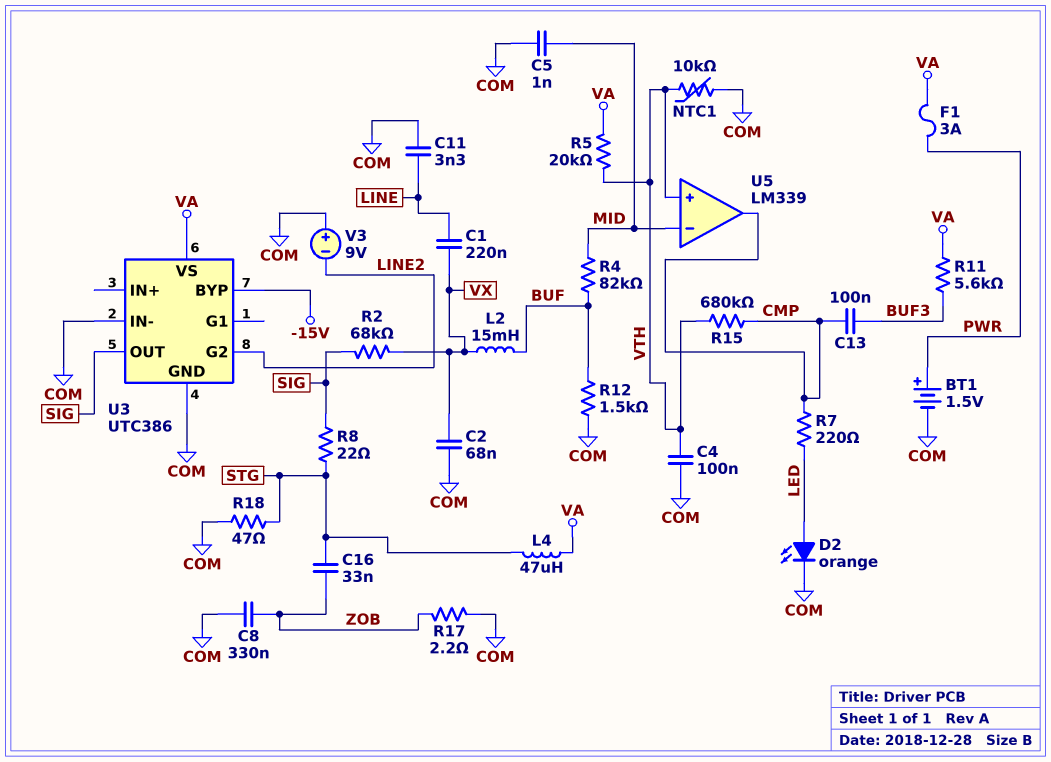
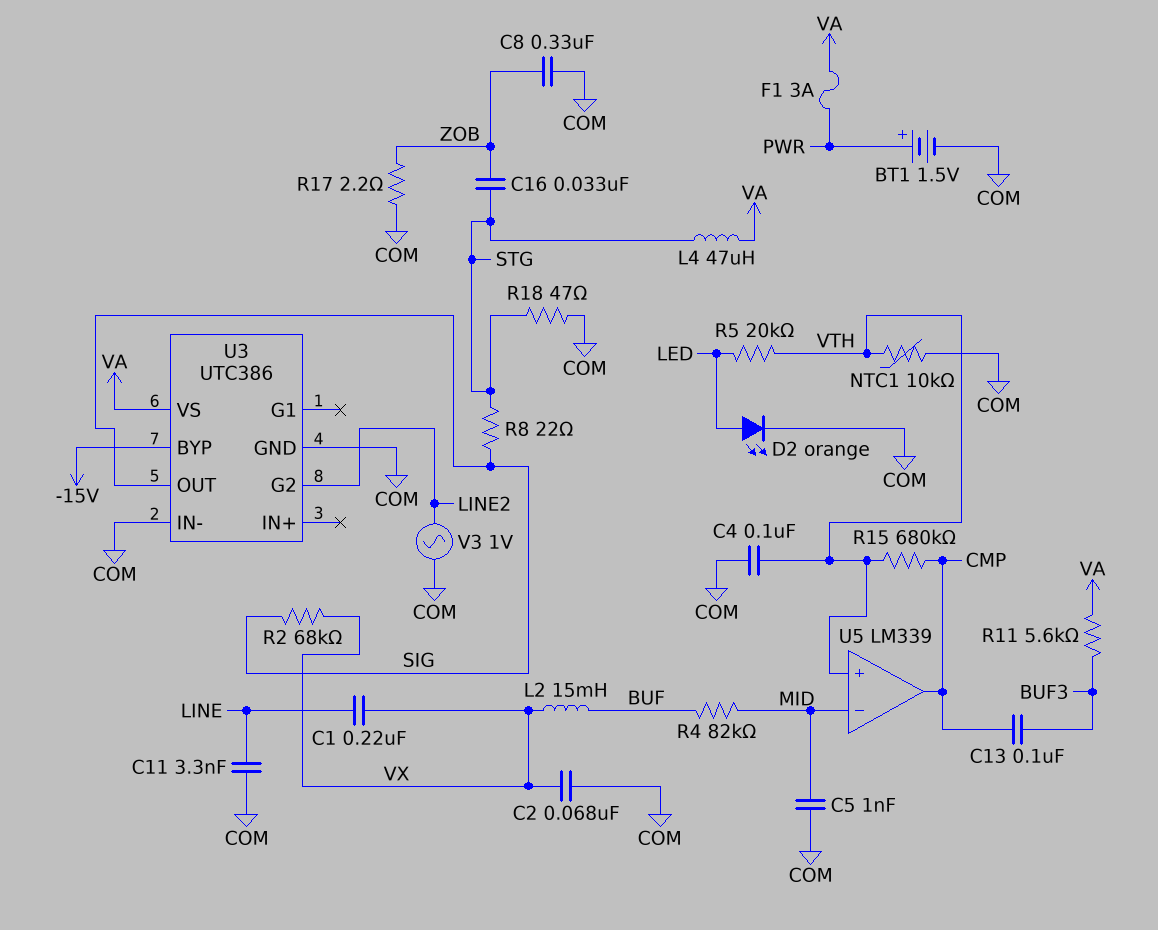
R5: 20k (VA, VTH) -> 20k (LED, VTH)
R7: 220 (CMP, LED) -> none
R12: 1.5k (BUF, COM) -> none
V3: 9V (plus COM, minus LINE2) -> AC 1V (COM, LINE2)

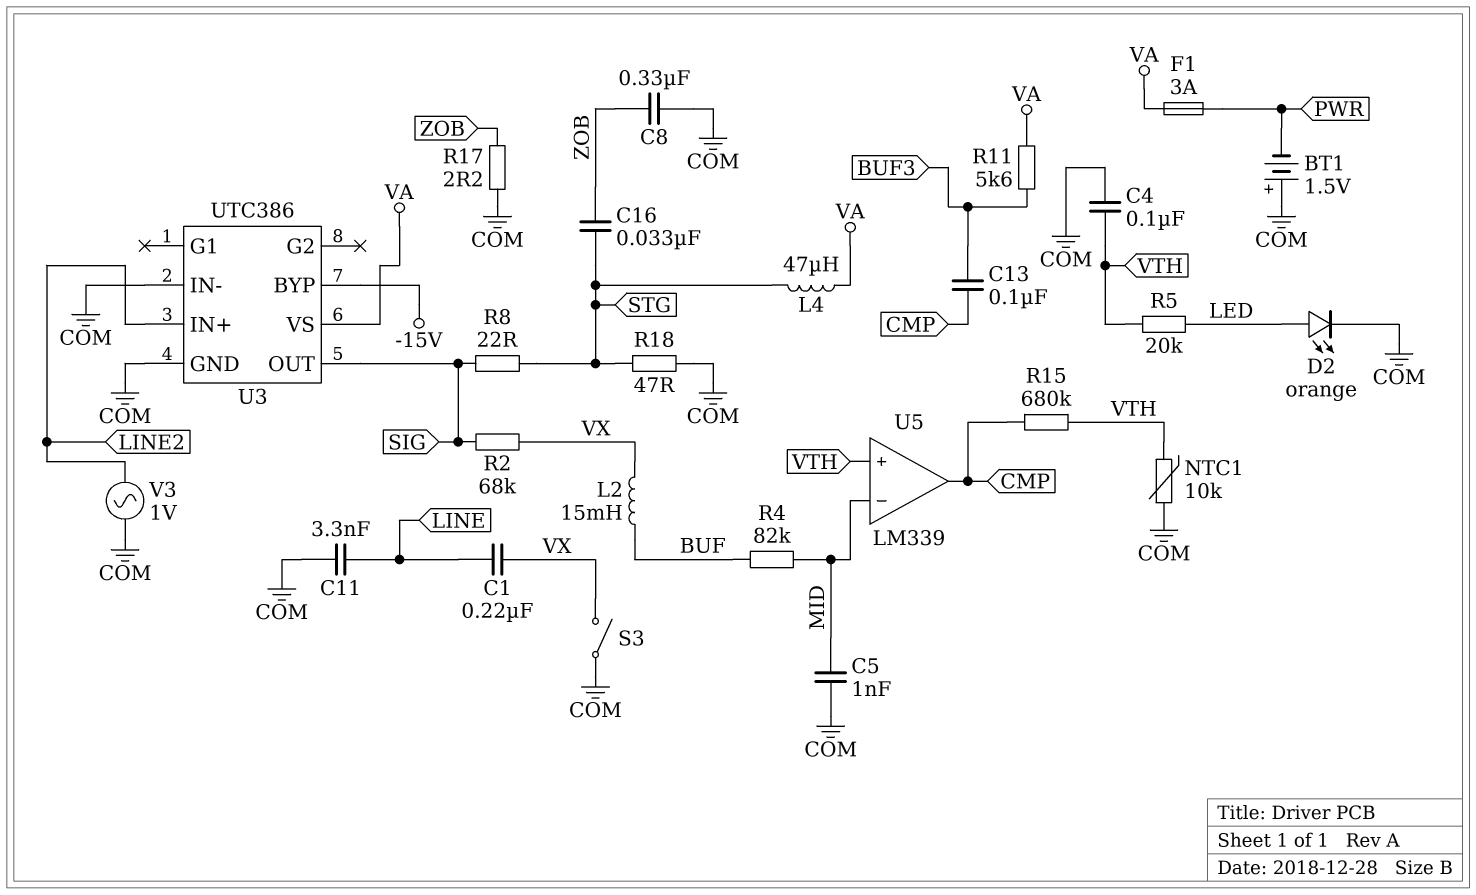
BT1: 1.5V (plus PWR, minus COM) -> 1.5V (plus COM, minus PWR)
C2: 68nF (COM, VX) -> none
S3: none -> switch (COM, VX)
U3 pin G2: LINE2 -> none
U3 pin IN+: none -> LINE2

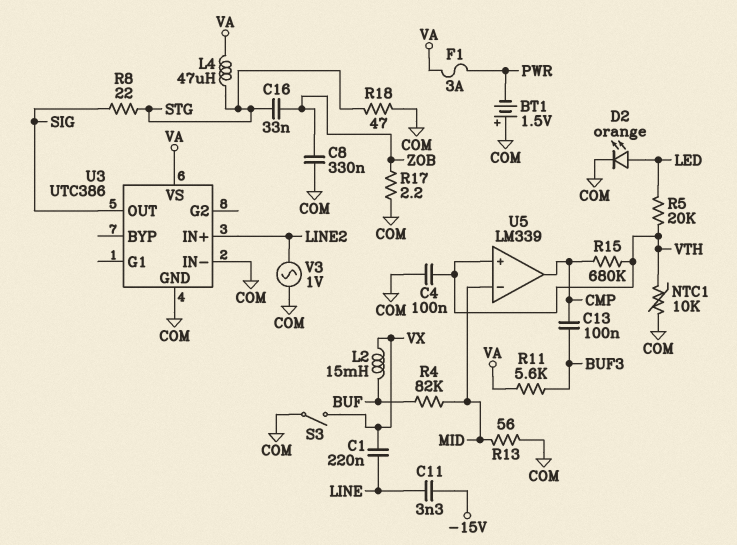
C5: 1nF (COM, MID) -> none
C11: 3.3nF (COM, LINE) -> 3.3nF (-15V, LINE)
R2: 68k (SIG, VX) -> none
R13: none -> 56 (COM, MID)
U3 pin BYP: -15V -> none

